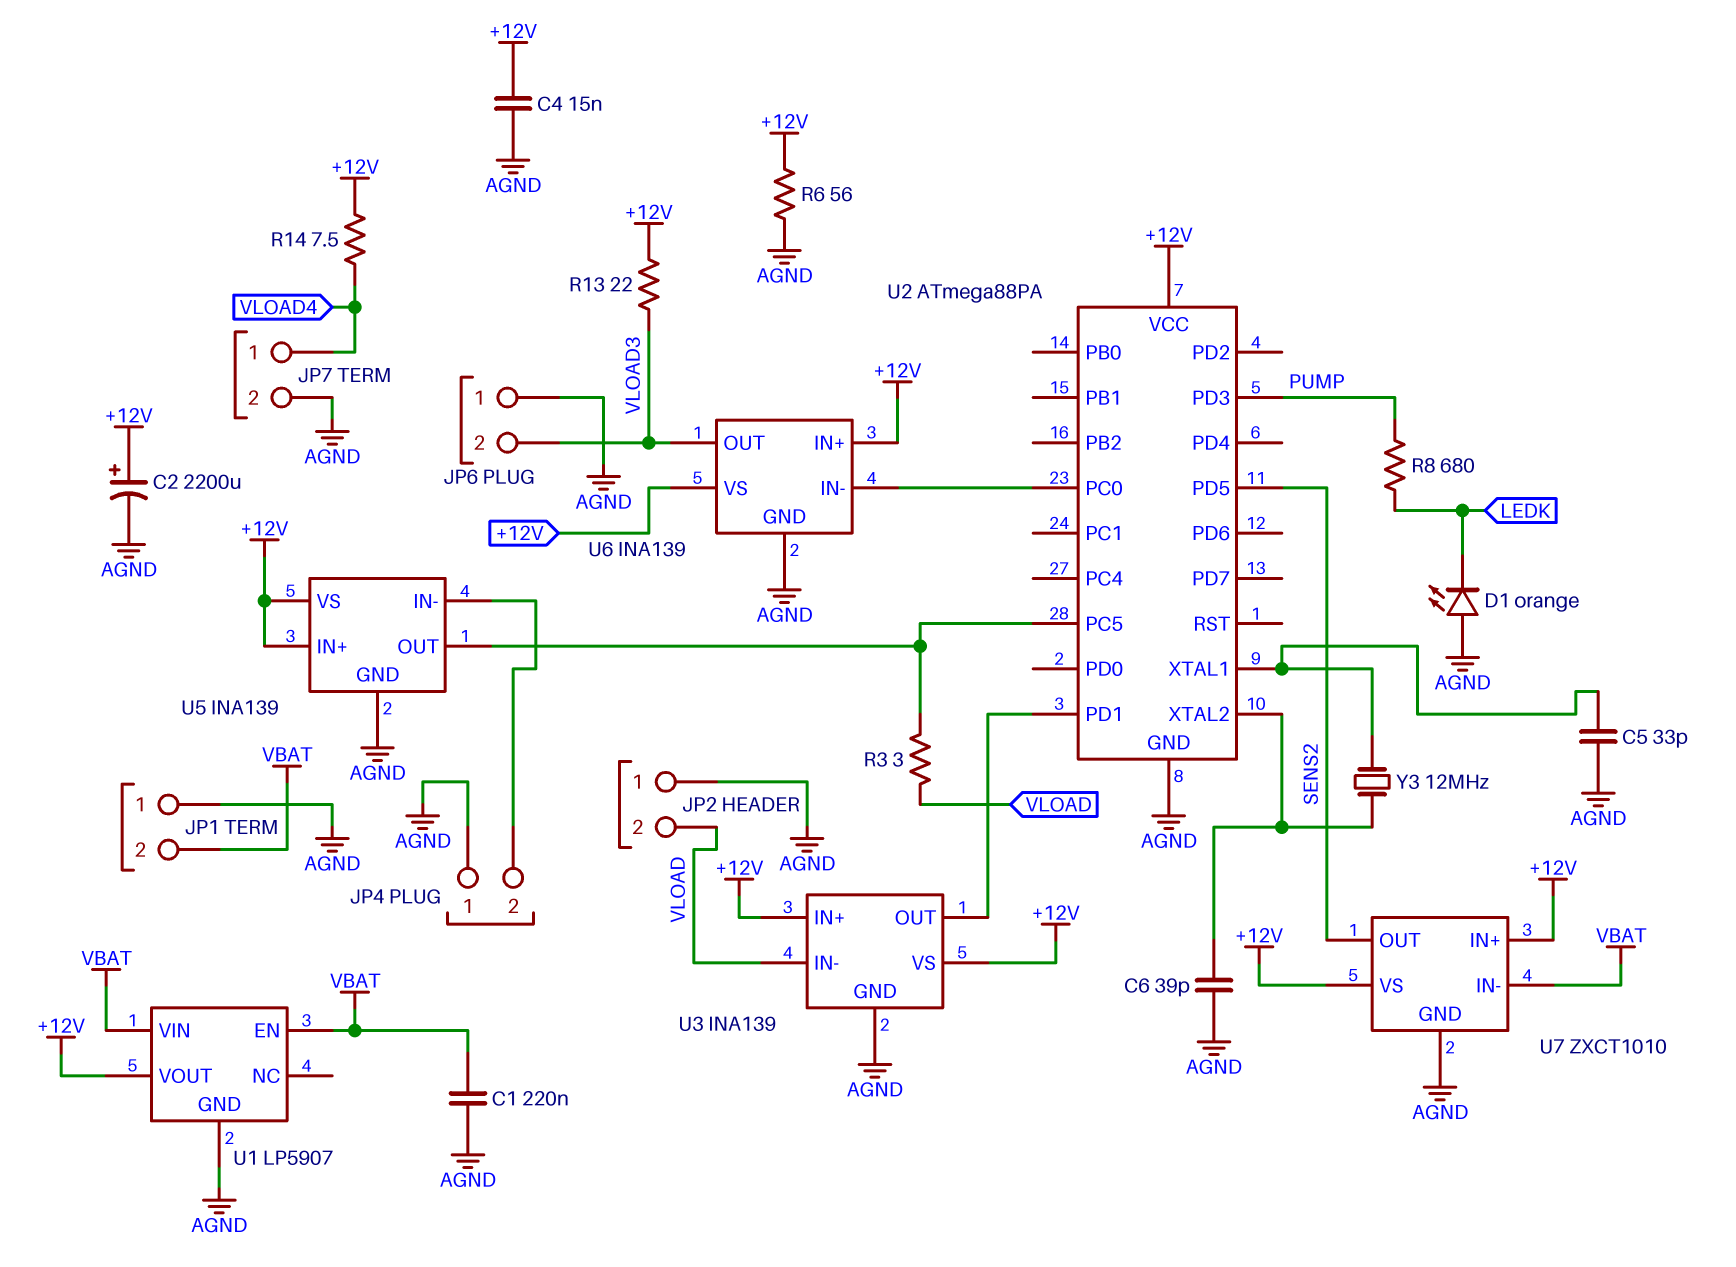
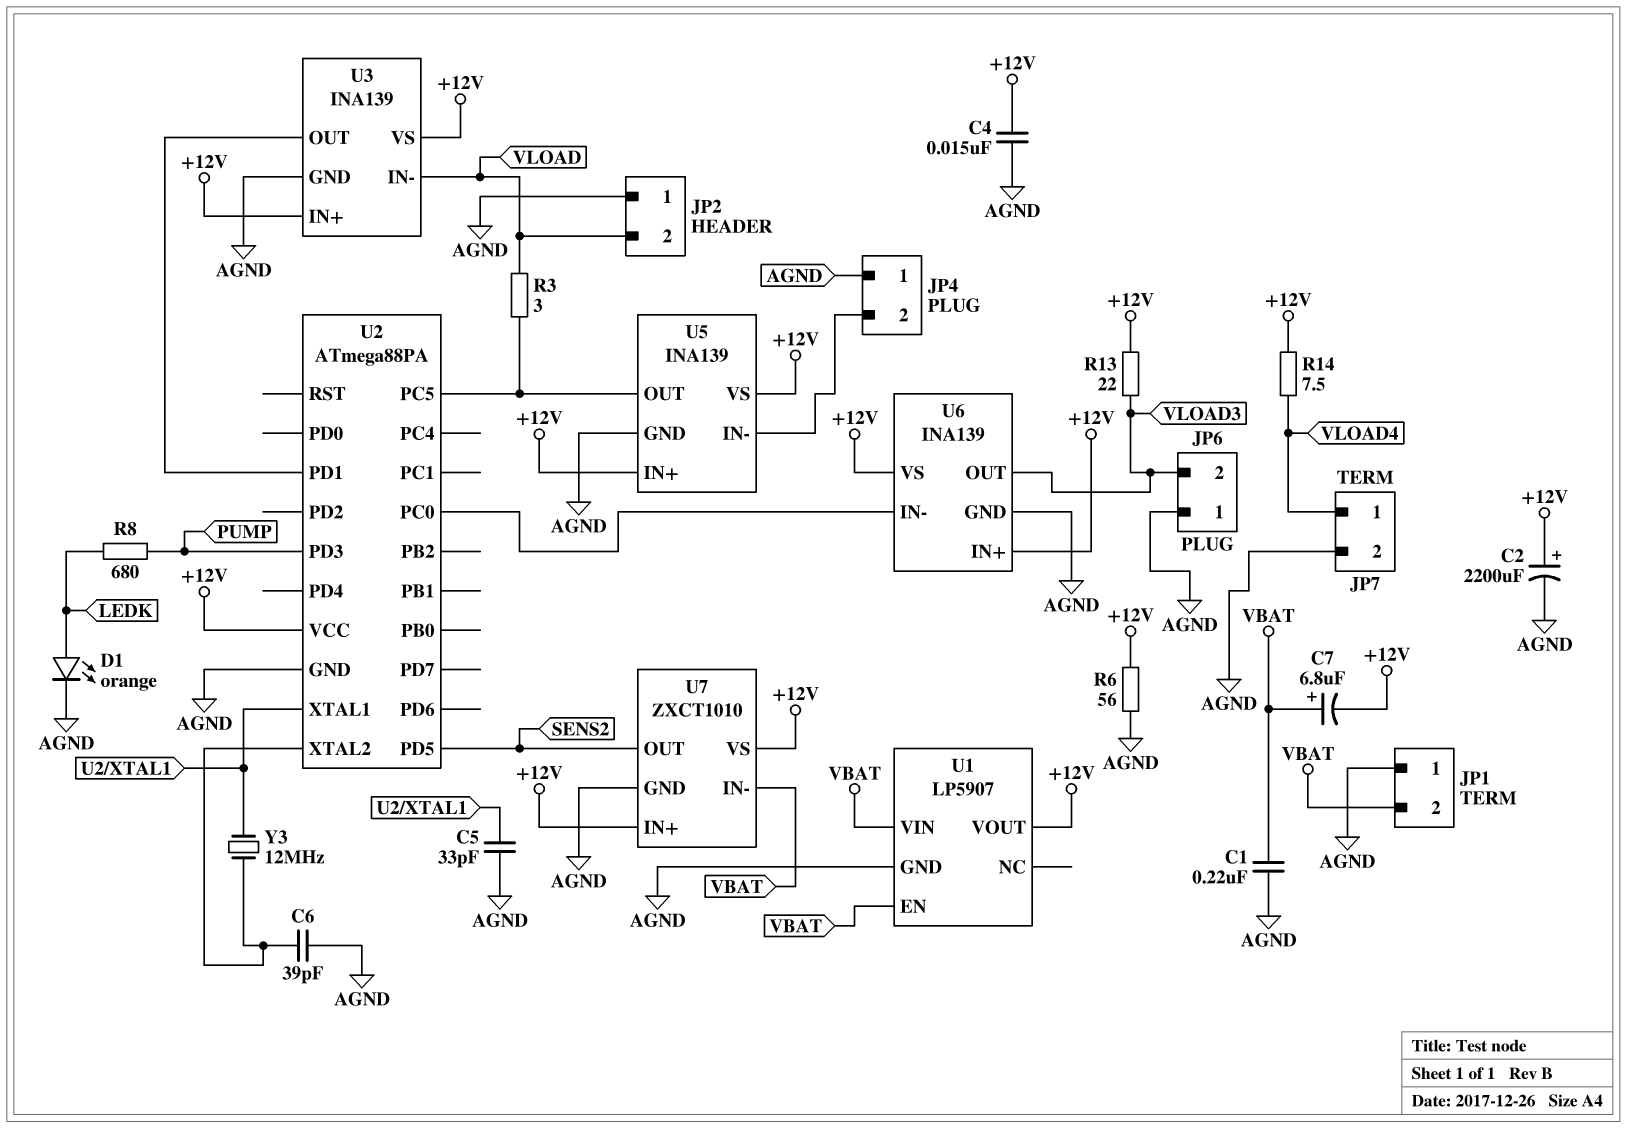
C7: none -> 6.8uF (plus VBAT, minus +12V)
D1: LED orange (A AGND, K LEDK) -> LED orange (A LEDK, K AGND)

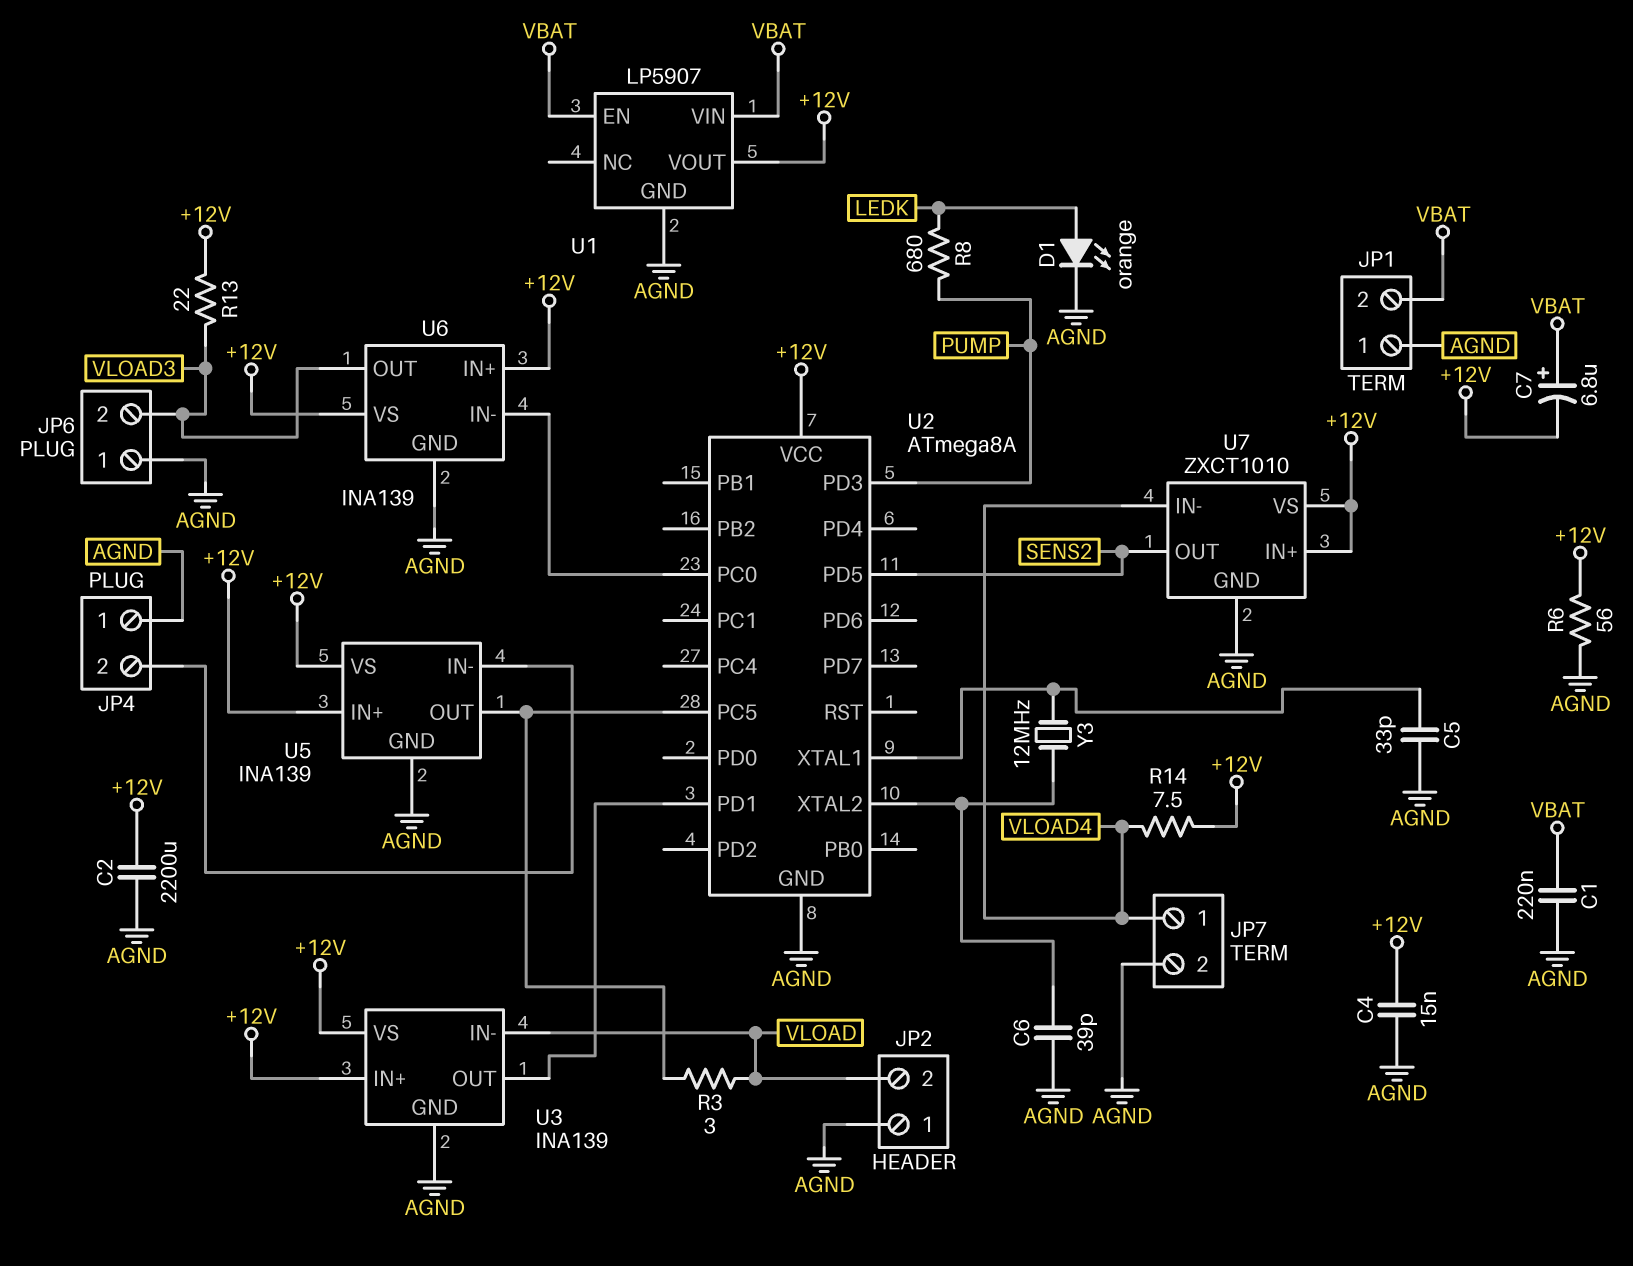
C2: 2200uF (plus +12V, minus AGND) -> 2200uF (+12V, AGND)
U2: ATmega88PA -> ATmega8A
U7 pin IN-: VBAT -> VLOAD4

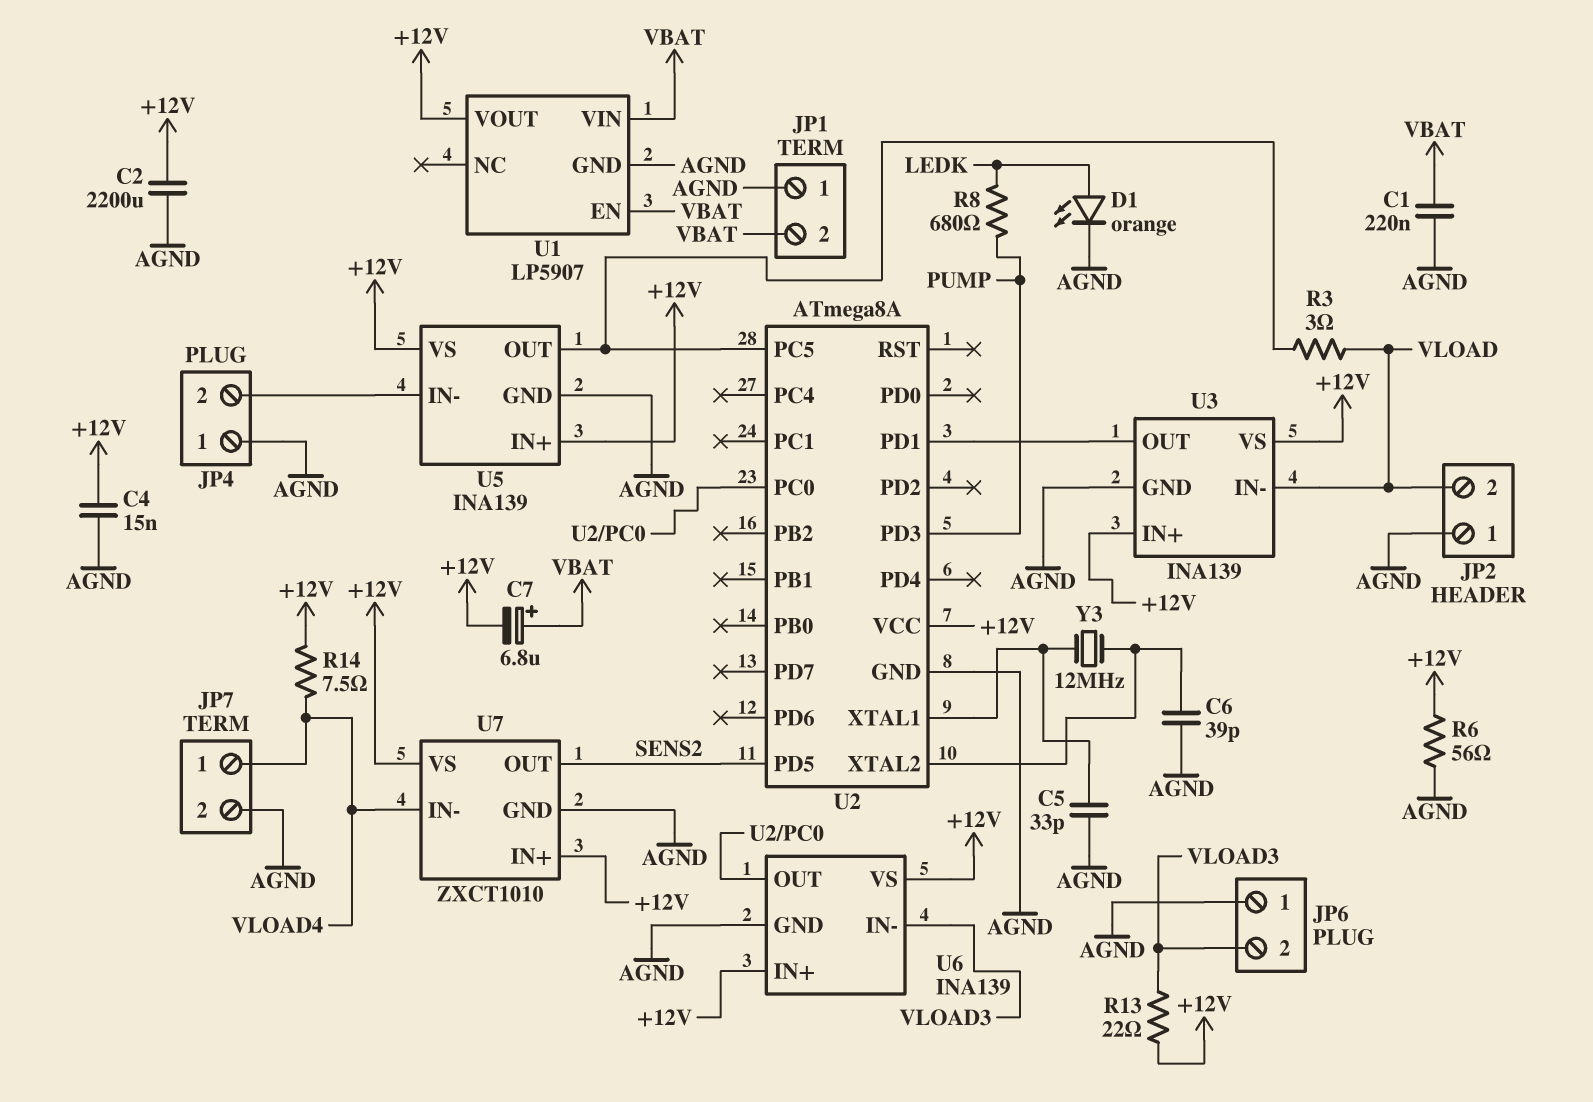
U6 pin IN-: U2/PC0 -> VLOAD3
U6 pin OUT: VLOAD3 -> U2/PC0

